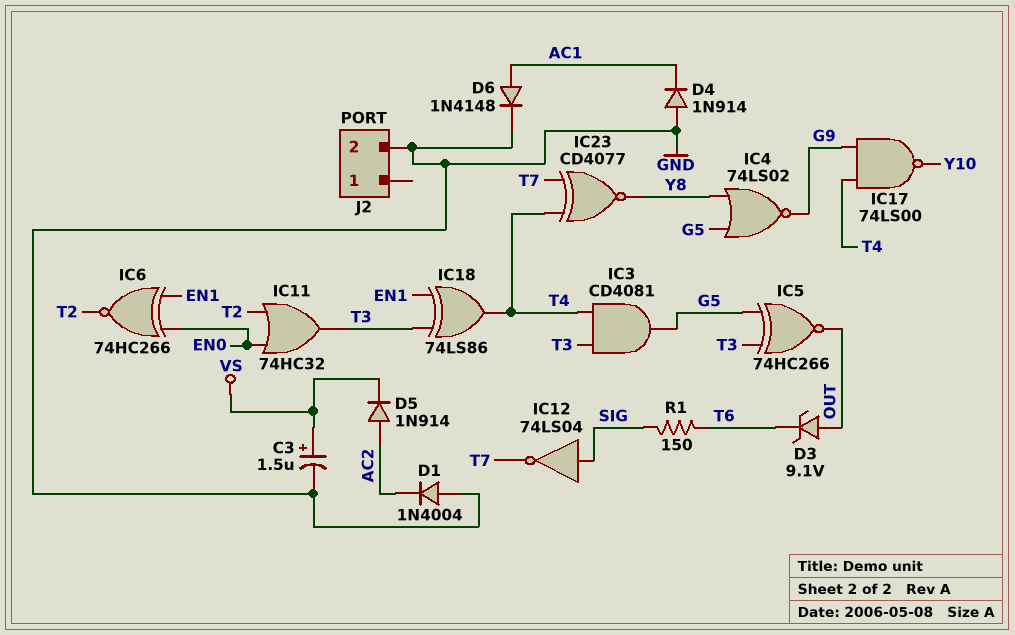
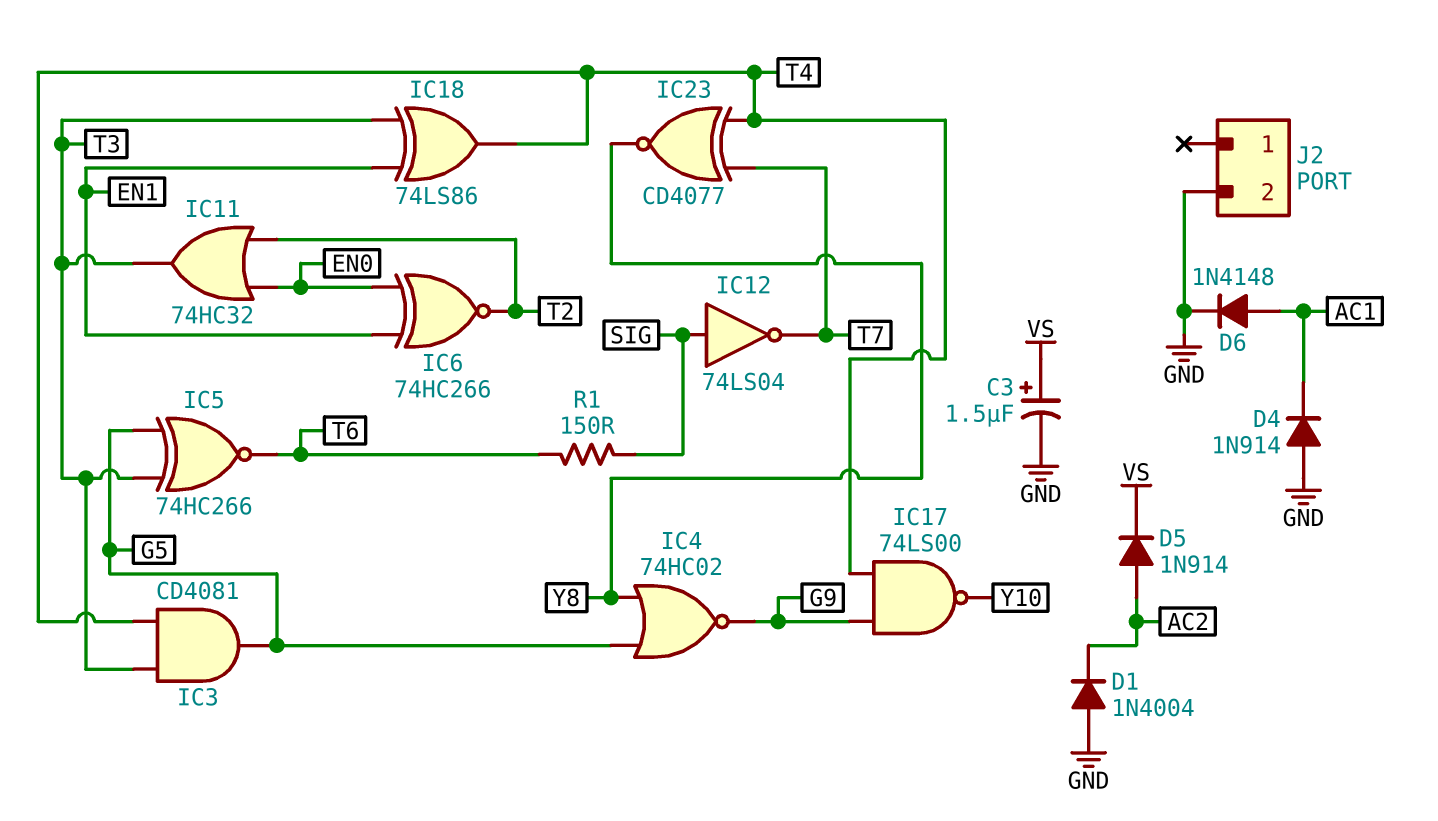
D3: zener 9.1V (A OUT, K T6) -> none
IC4: NOR 74LS02 (in G5, in Y8, out G9) -> NOR 74HC02 (in G5, in Y8, out G9)
IC5: XNOR 74HC266 (in G5, in T3, out OUT) -> XNOR 74HC266 (in G5, in T3, out T6)

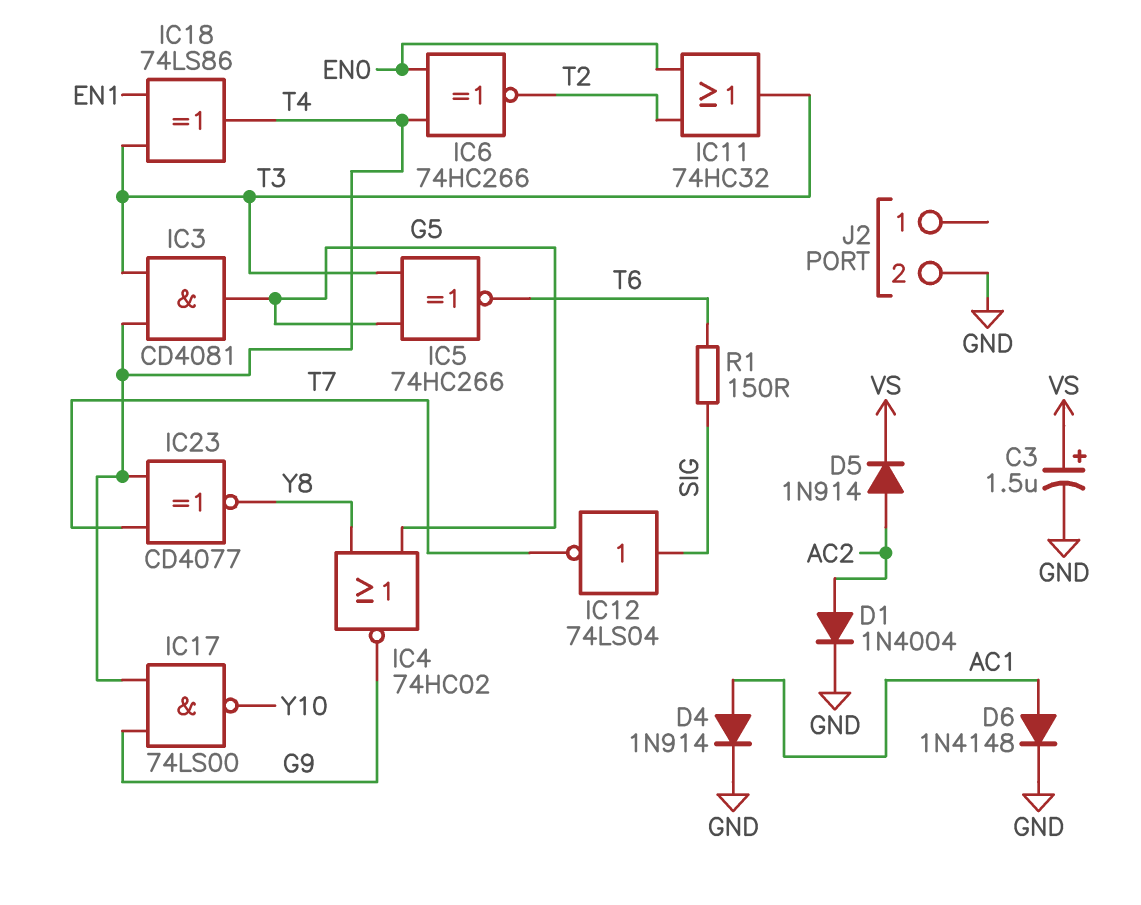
D1: diode 1N4004 (A GND, K AC2) -> diode 1N4004 (A AC2, K GND)
D4: diode 1N914 (A GND, K AC1) -> diode 1N914 (A AC1, K GND)
IC6: XNOR 74HC266 (in EN0, in EN1, out T2) -> XNOR 74HC266 (in EN0, in T4, out T2)

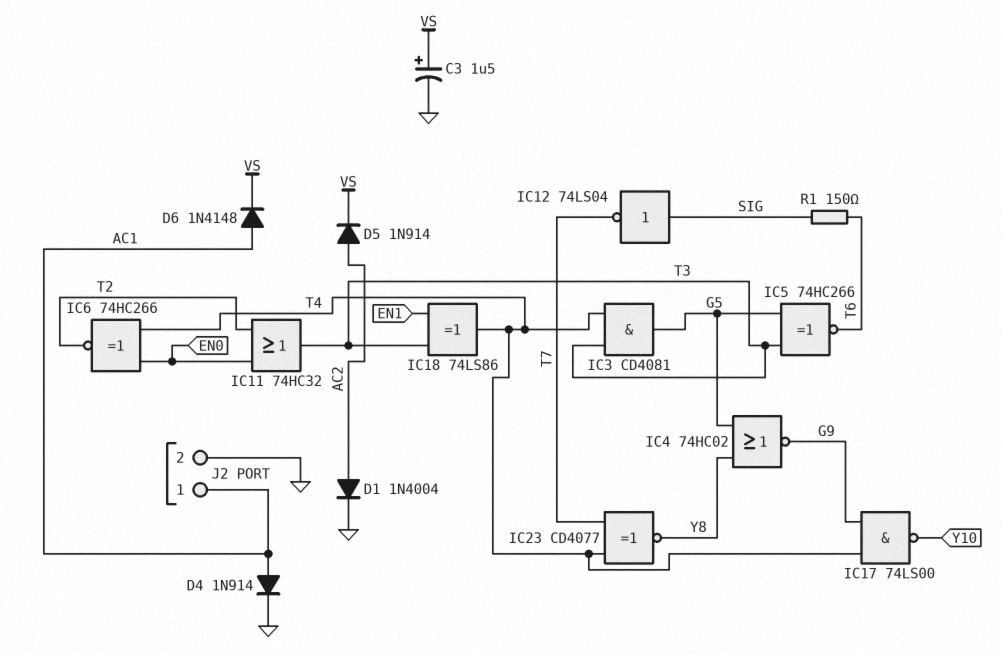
D6: diode 1N4148 (A AC1, K GND) -> diode 1N4148 (A AC1, K VS)
J2 pin 1: none -> AC1

